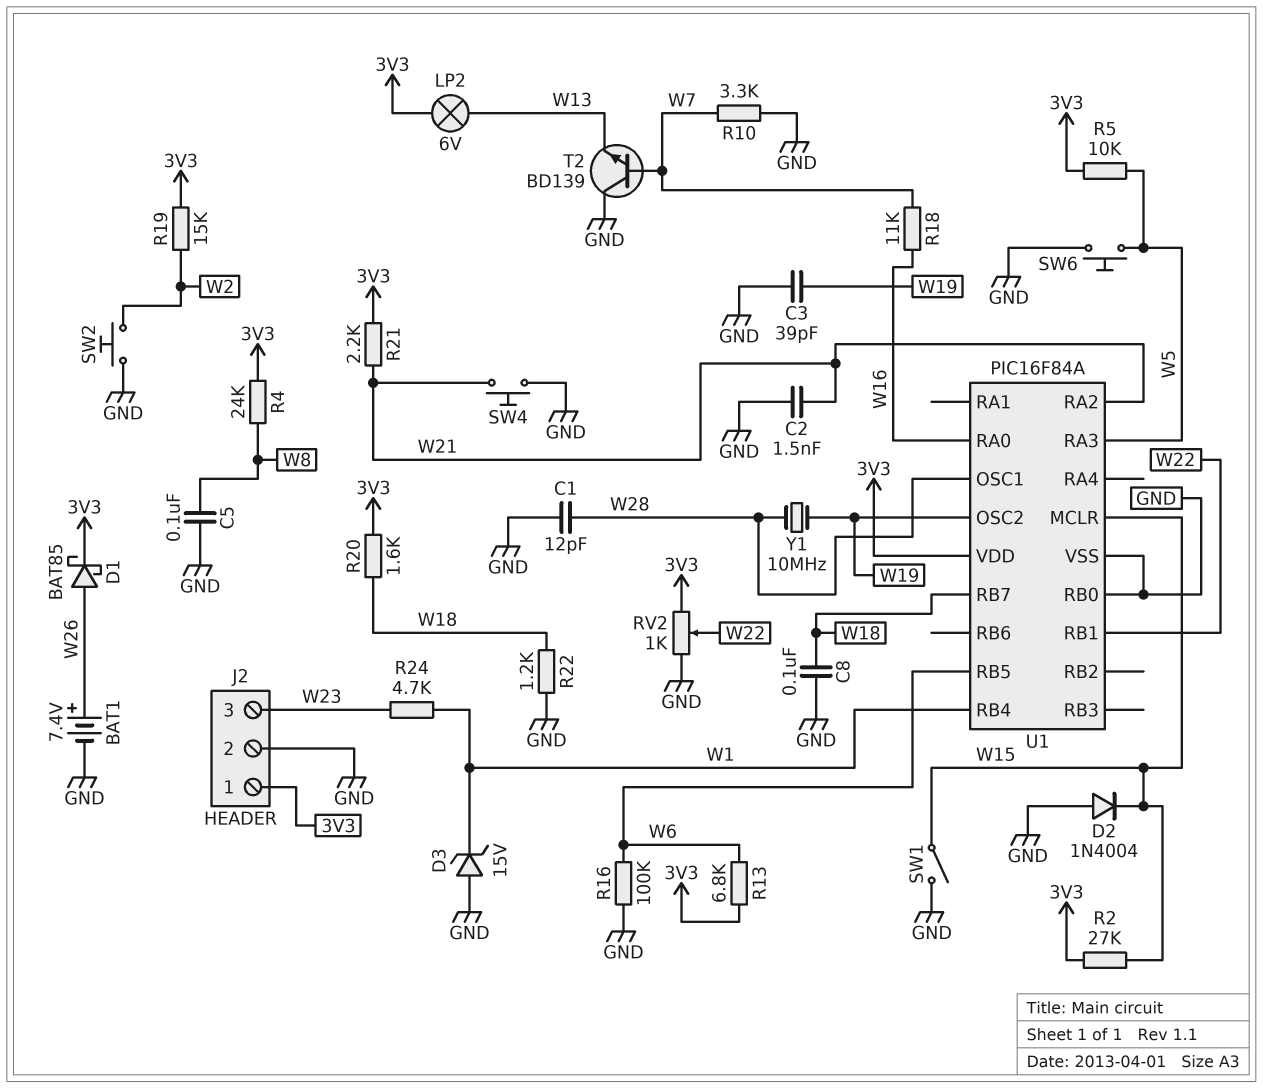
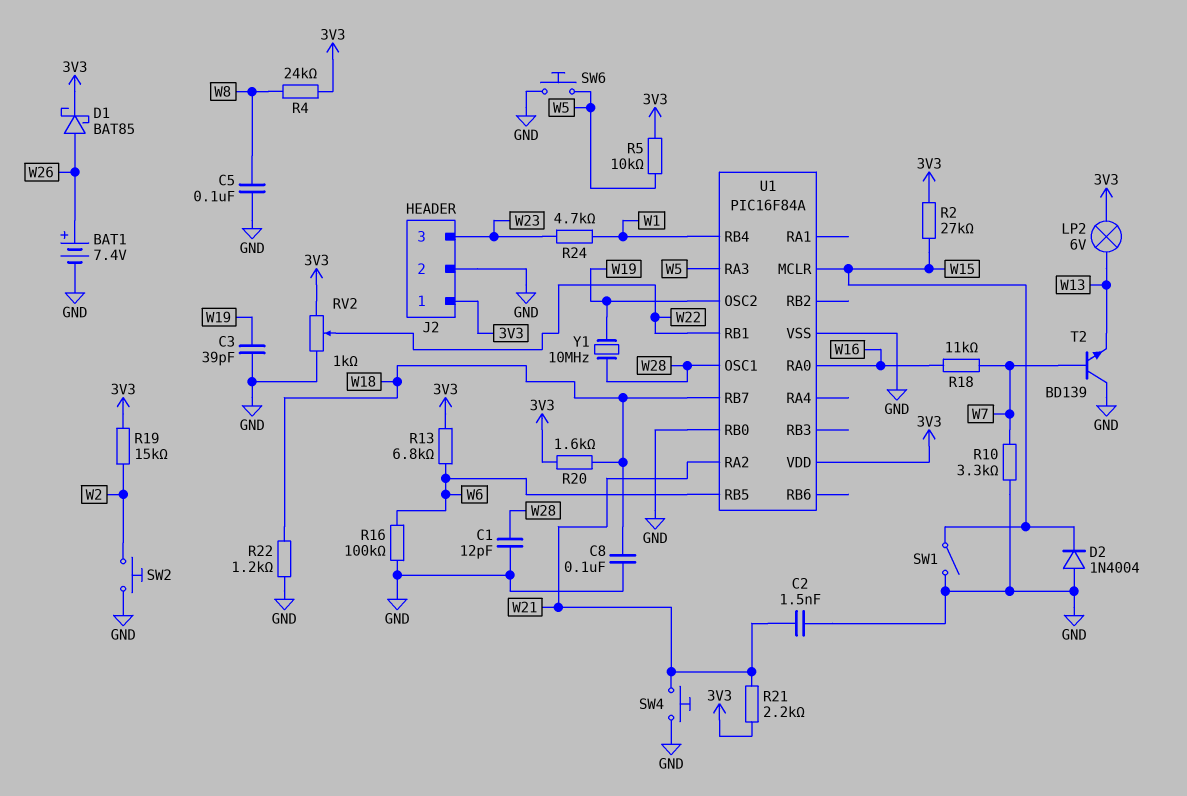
D3: zener 15V (A GND, K W1) -> none

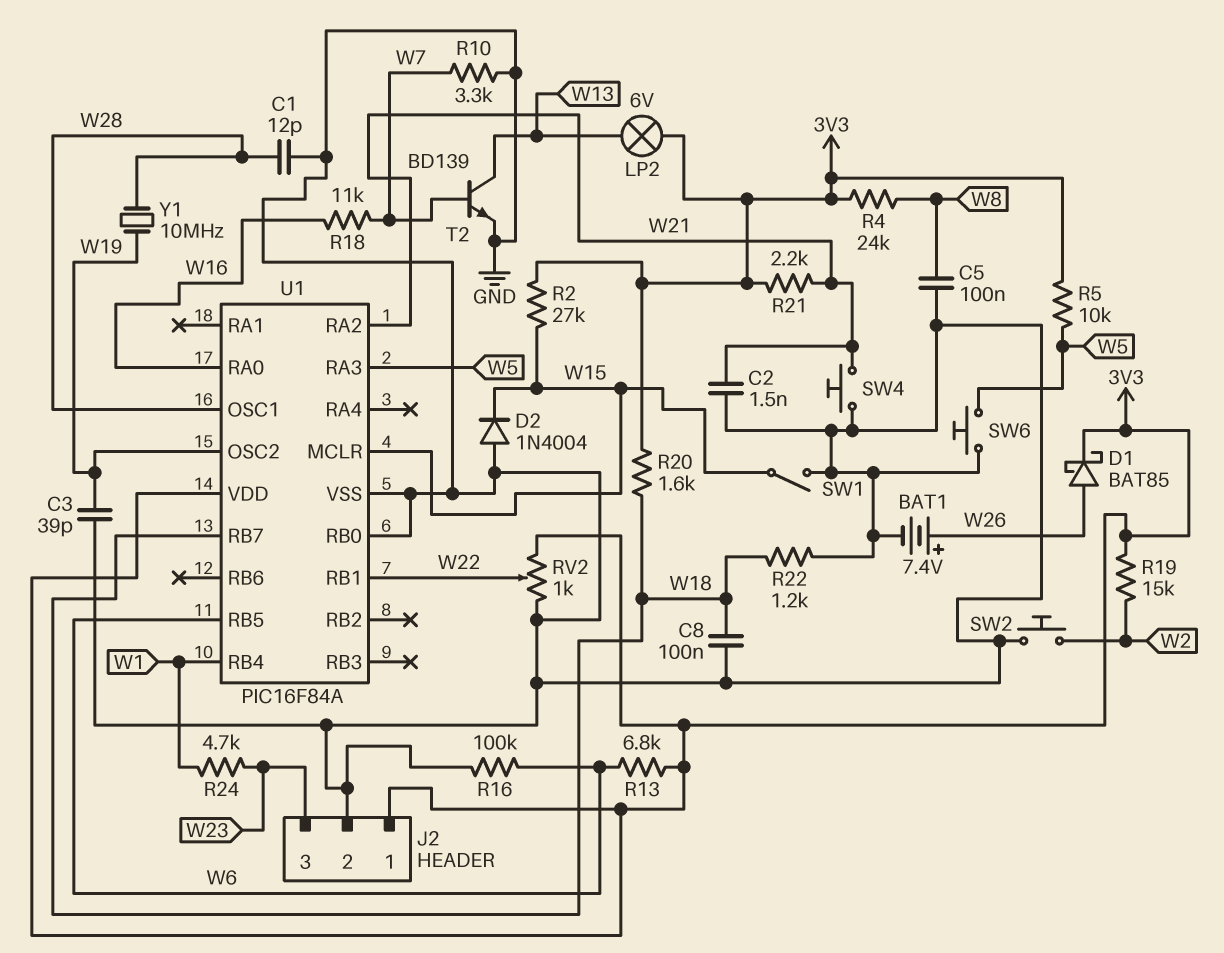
T2: NPN BD139 (B W7, C GND, E W13) -> NPN BD139 (B W7, C W13, E GND)

